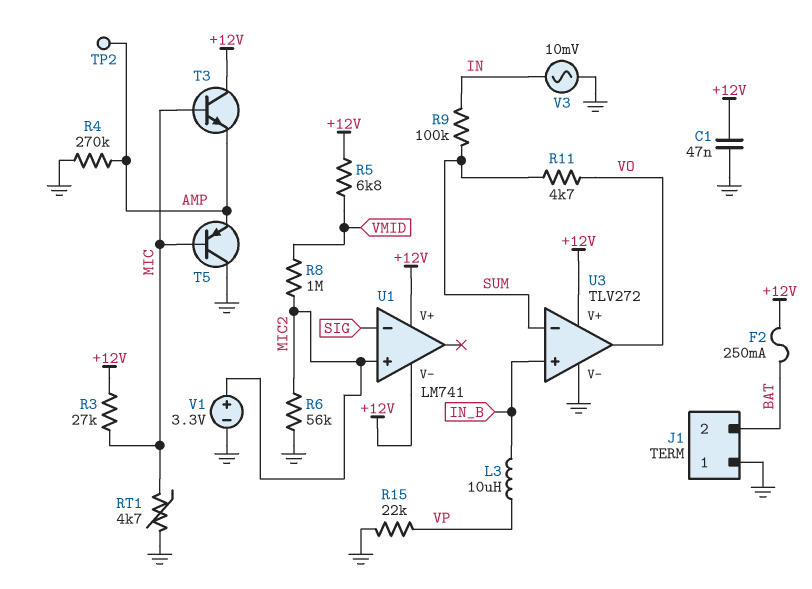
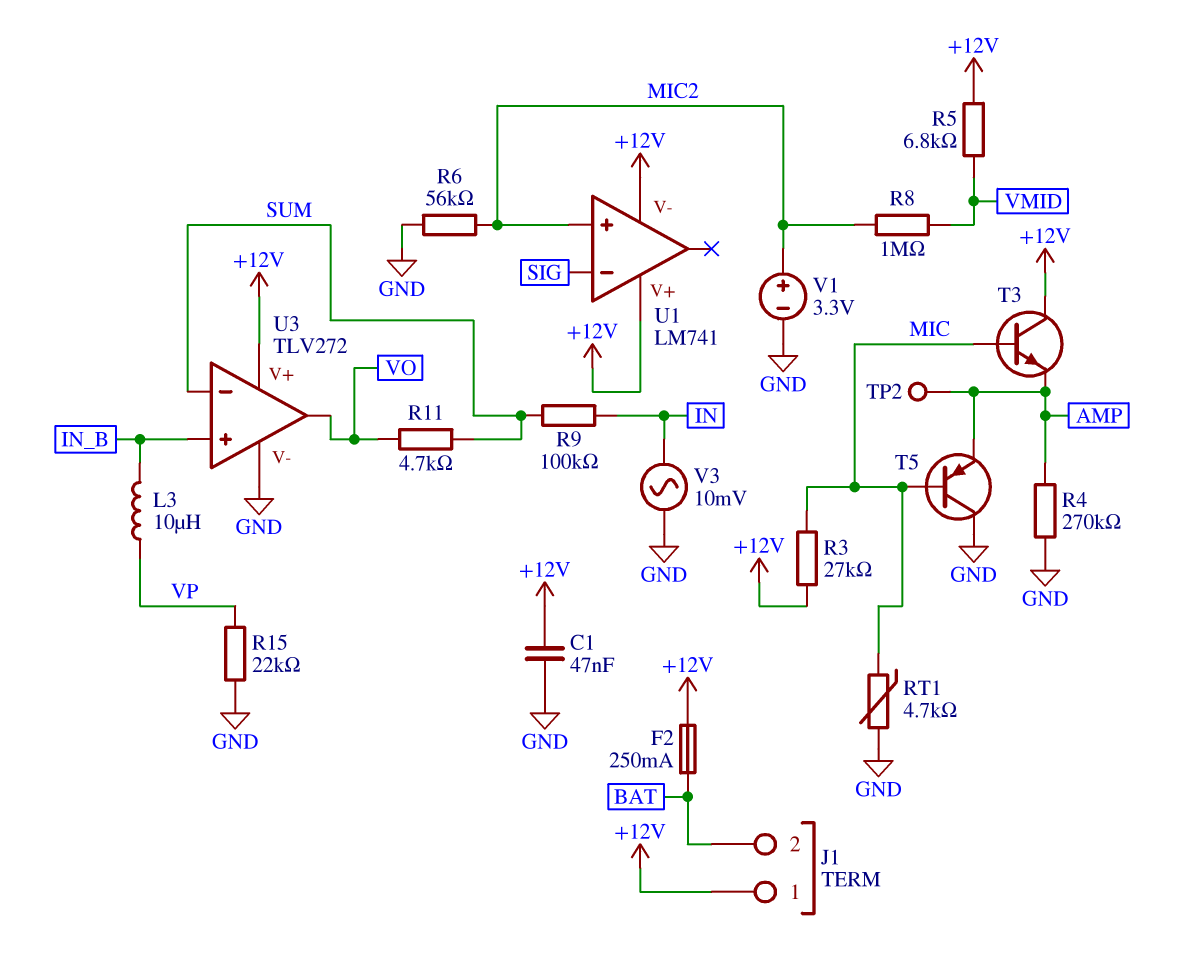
J1 pin 1: GND -> +12V

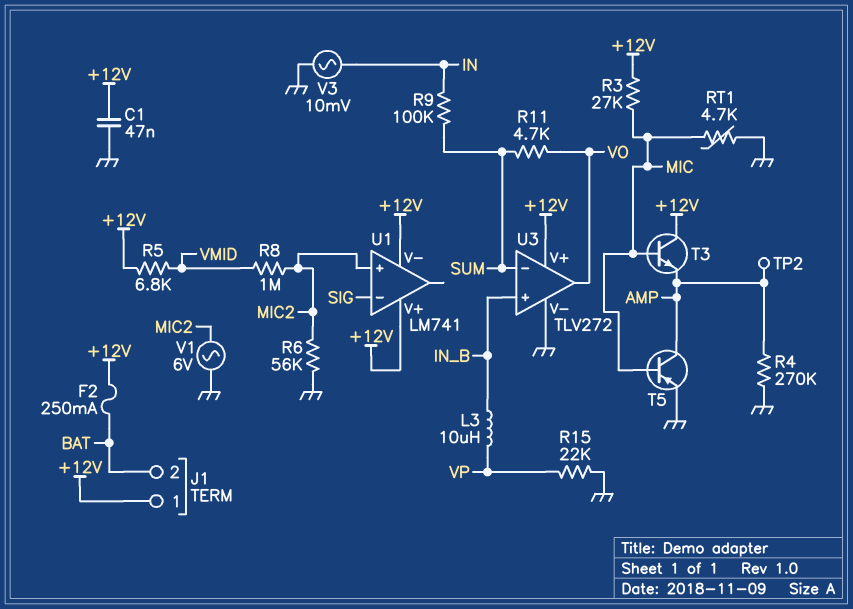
T5: PNP (B MIC, C GND, E AMP) -> PNP (B MIC, C AMP, E GND)
V1: 3.3V (plus MIC2, minus GND) -> AC 6V (GND, MIC2)

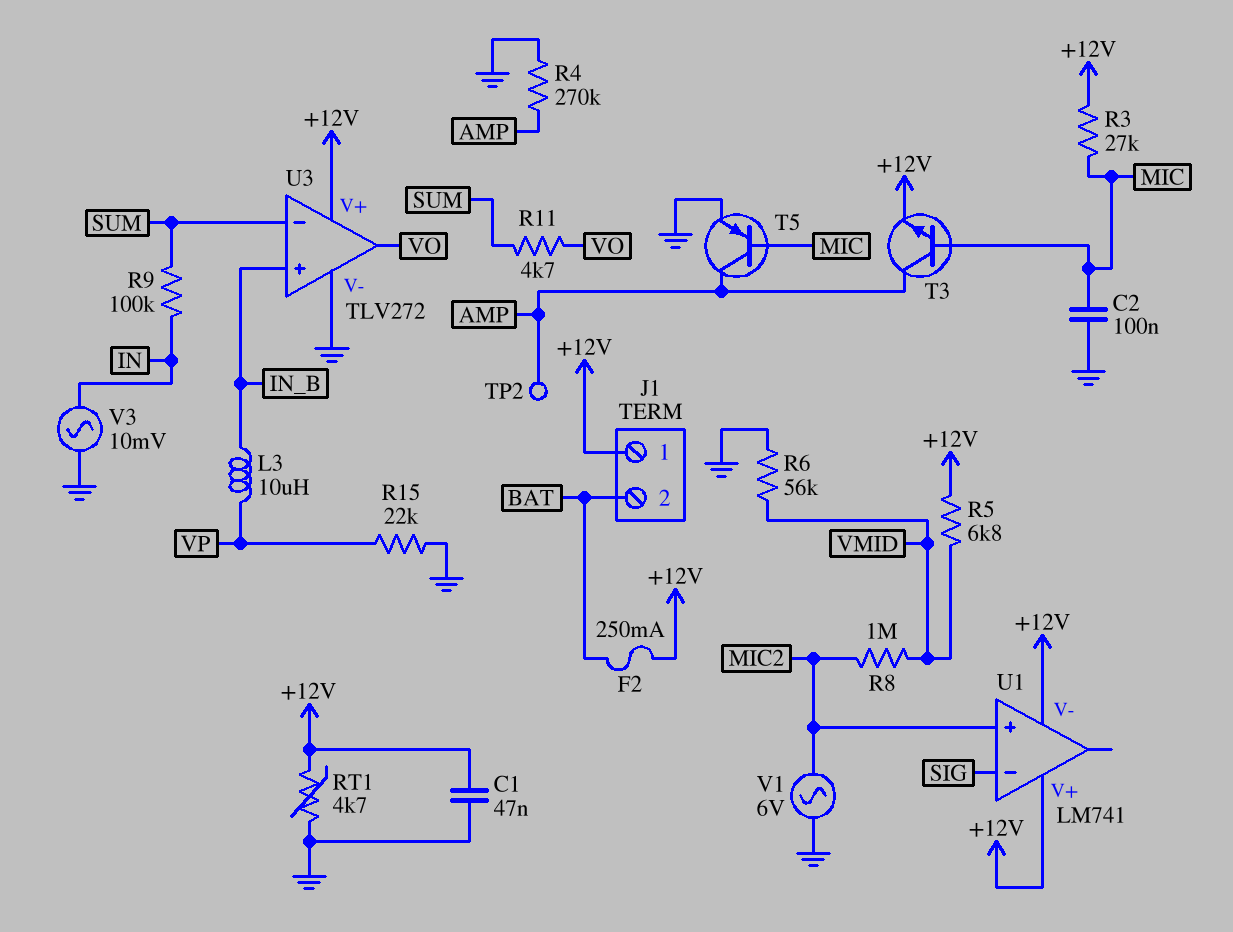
C2: none -> 100nF (GND, MIC)
R6: 56k (GND, MIC2) -> 56k (GND, VMID)
RT1: 4.7k (GND, MIC) -> 4.7k (+12V, GND)
T3: NPN (B MIC, C +12V, E AMP) -> NPN (B MIC, C AMP, E +12V)

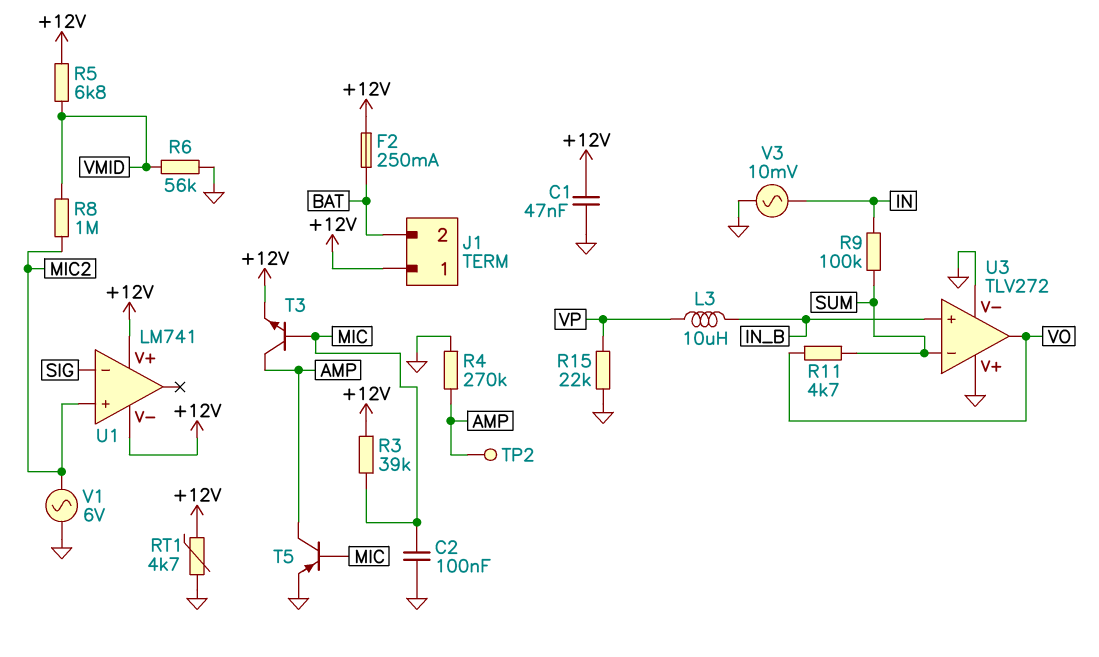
R3: 27k (+12V, MIC) -> 39k (+12V, MIC)
U3 pin V+: +12V -> GND

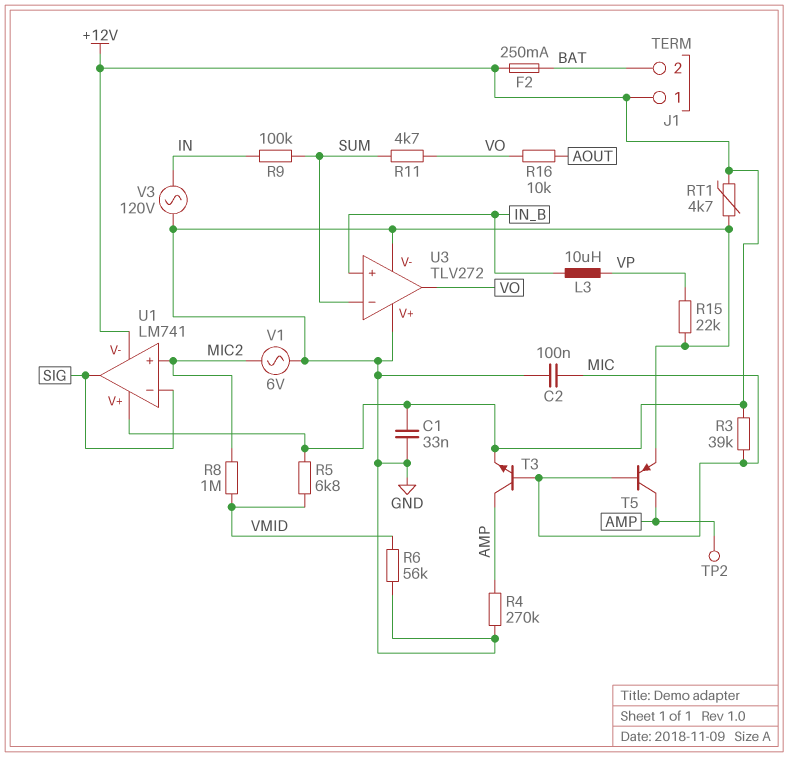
C1: 47nF (+12V, GND) -> 33nF (+12V, GND)
R16: none -> 10k (AOUT, VO)
U1 pin out: none -> SIG
V3: AC 10mV (GND, IN) -> AC 120V (GND, IN)

